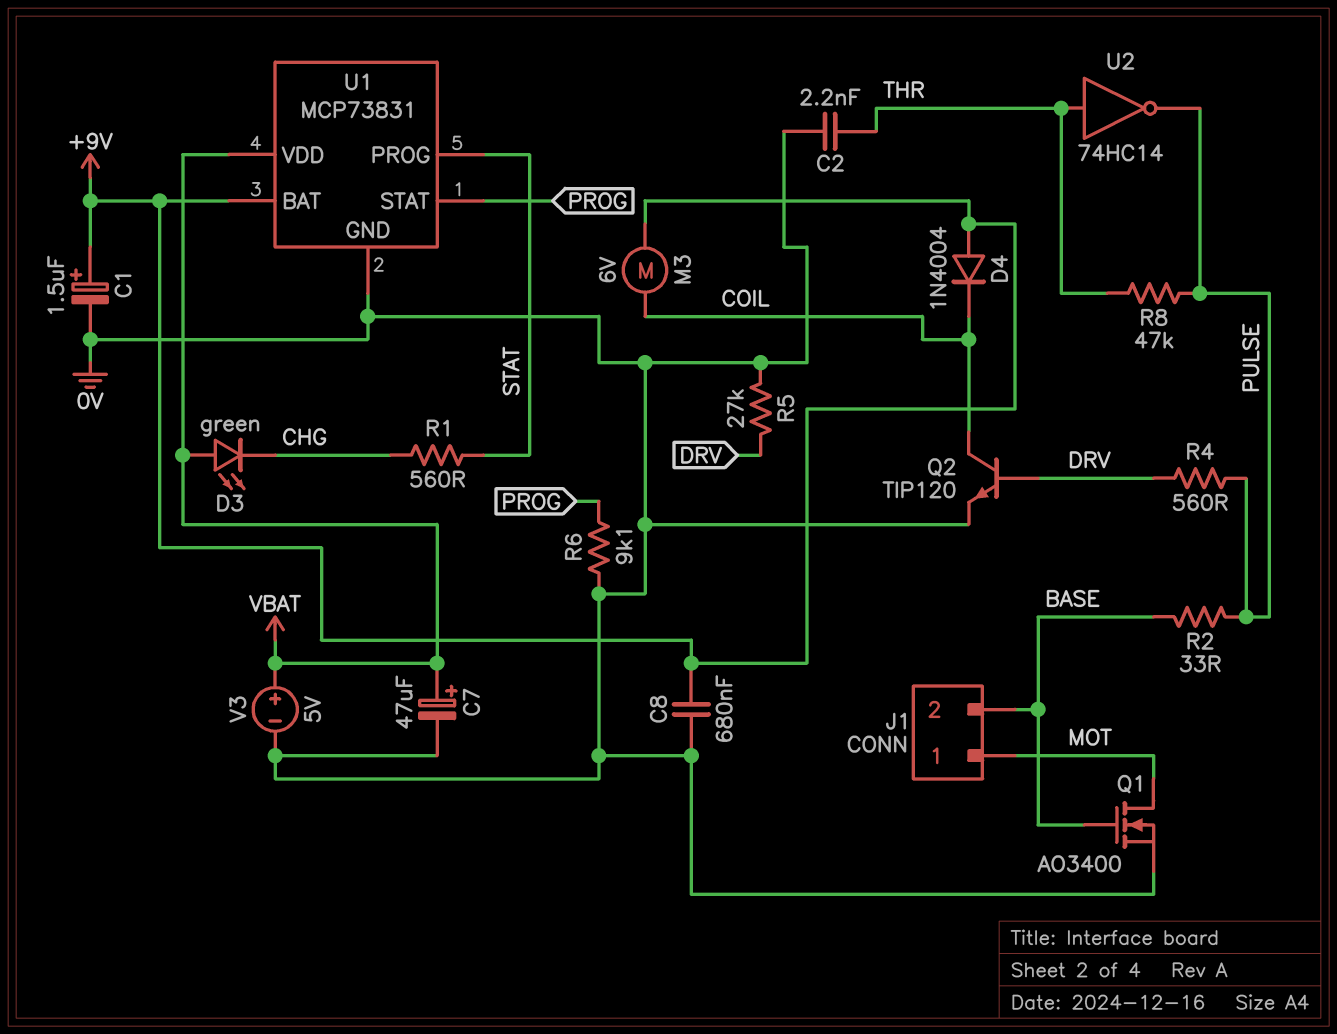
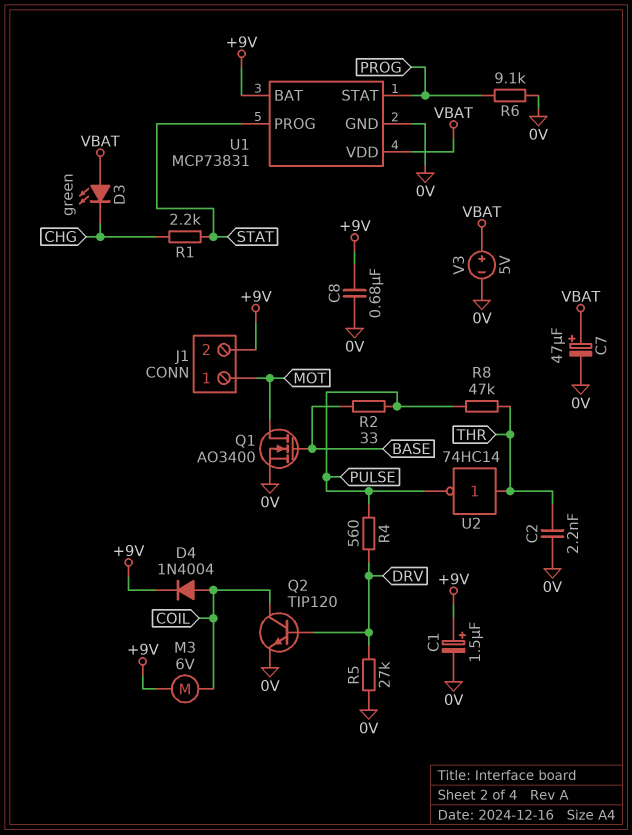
D4: diode 1N4004 (A +9V, K COIL) -> diode 1N4004 (A COIL, K +9V)
J1 pin 2: BASE -> +9V
R1: 560 (CHG, STAT) -> 2.2k (CHG, STAT)

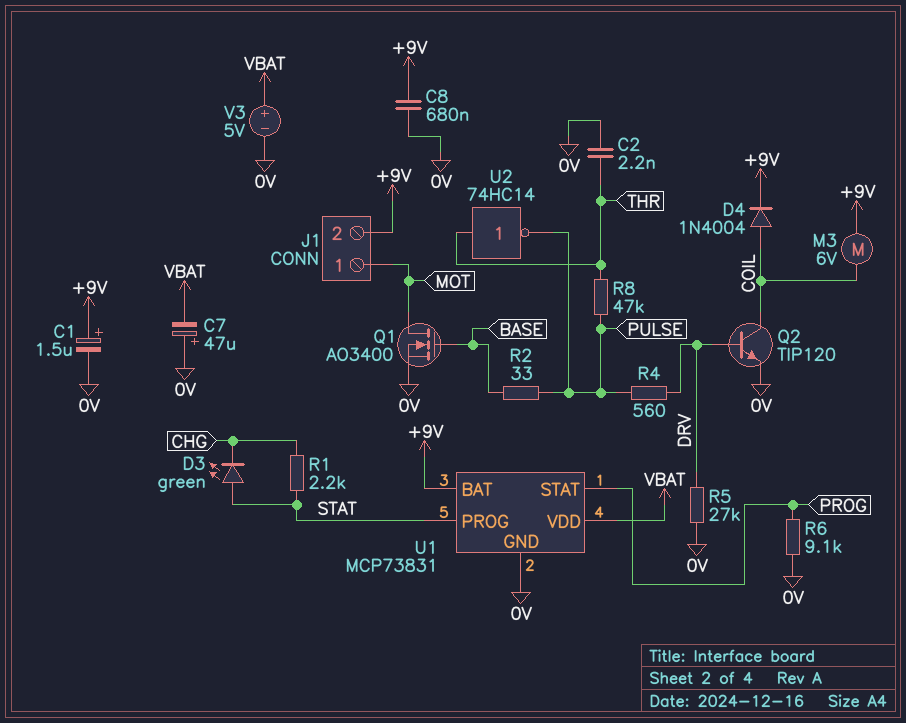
C7: 47uF (plus VBAT, minus 0V) -> 47uF (plus 0V, minus VBAT)
D3: LED green (A VBAT, K CHG) -> LED green (A STAT, K CHG)

